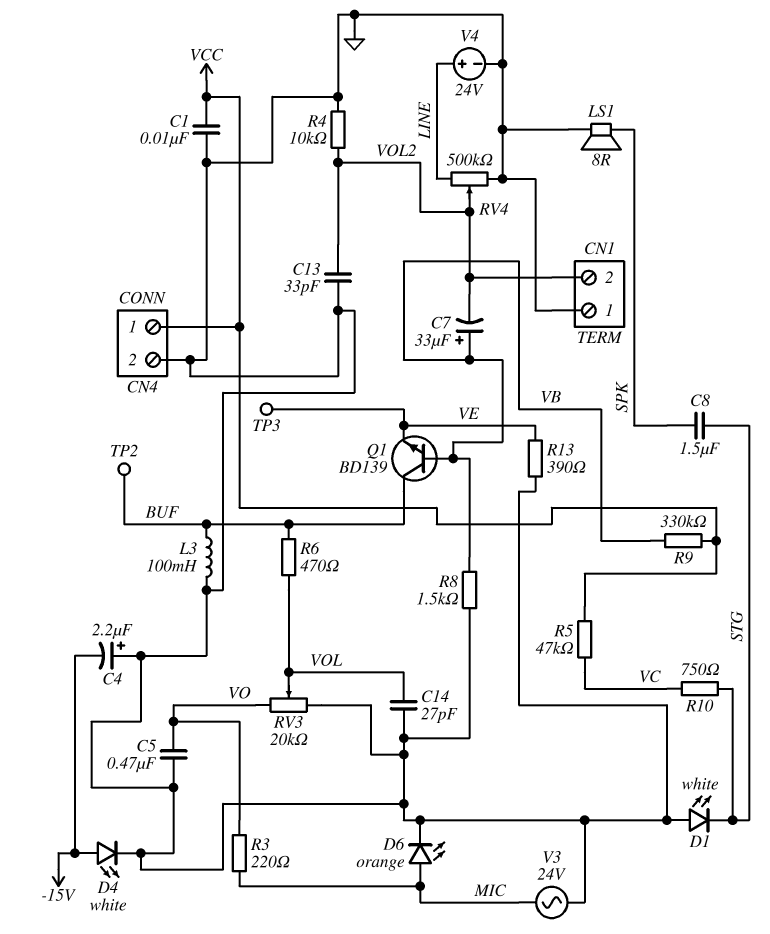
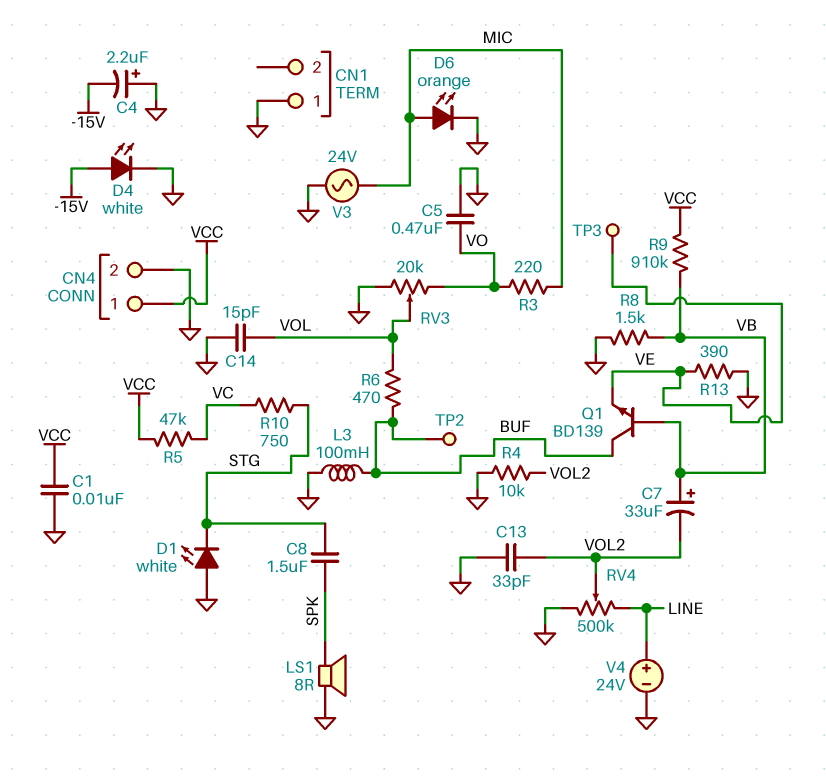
C14: 27pF (GND, VOL) -> 15pF (GND, VOL)
CN1 pin 2: VOL2 -> none
R9: 330k (VB, VCC) -> 910k (VB, VCC)

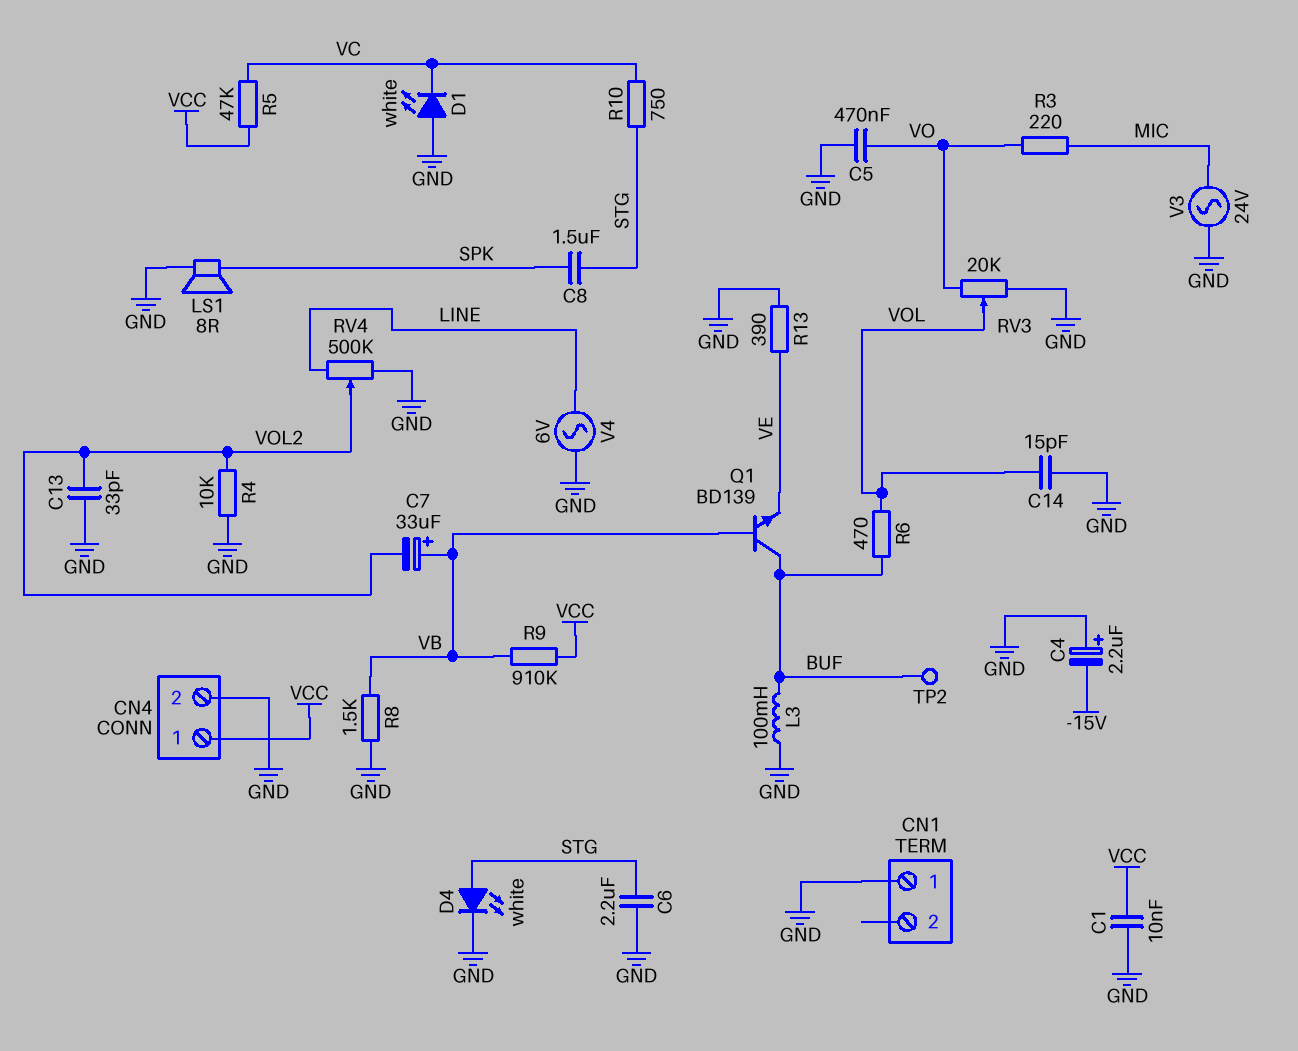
C6: none -> 2.2uF (GND, STG)
D1: LED white (A GND, K STG) -> LED white (A GND, K VC)
D4: LED white (A -15V, K GND) -> LED white (A STG, K GND)
D6: LED orange (A MIC, K GND) -> none
TP3: test point (VE) -> none
V4: 24V (plus LINE, minus GND) -> AC 6V (GND, LINE)

